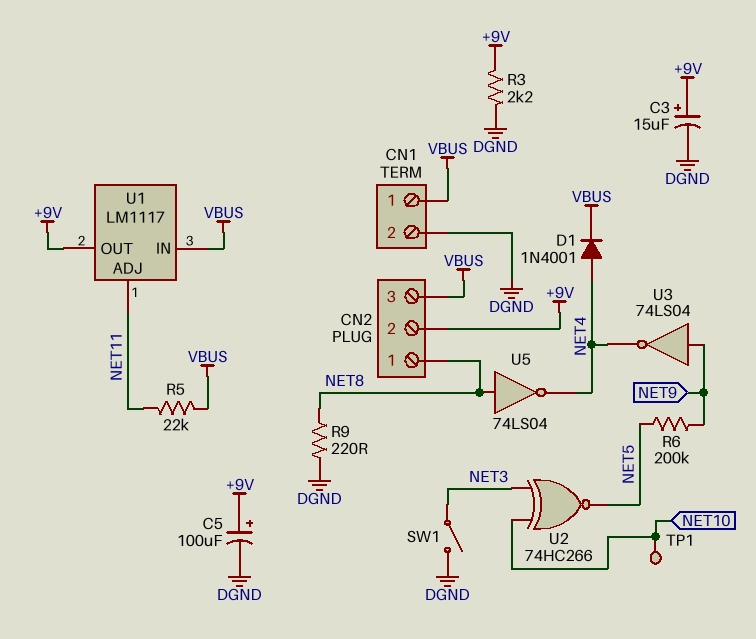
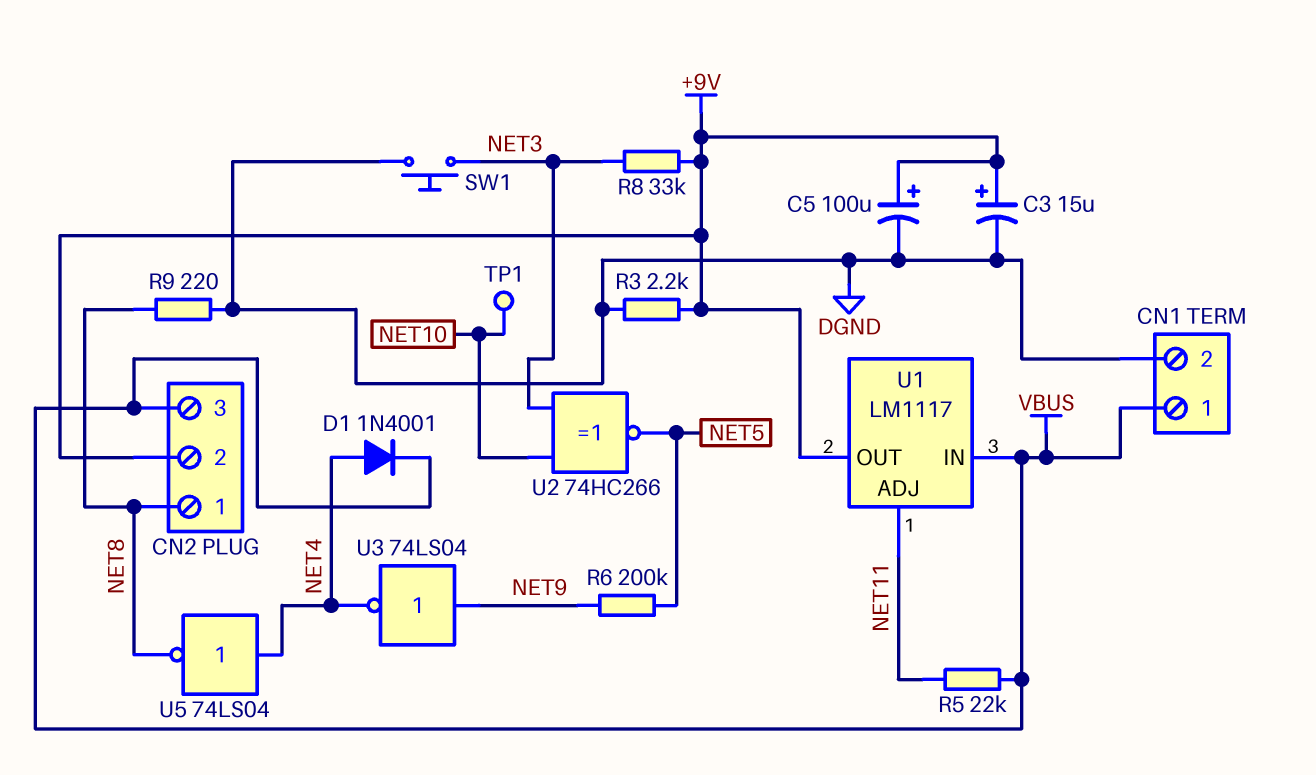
R8: none -> 33k (+9V, NET3)
SW1: switch (DGND, NET3) -> button (DGND, NET3)
U5: NOT 74LS04 (in NET8, out NET4) -> NOT 74LS04 (in NET4, out NET8)

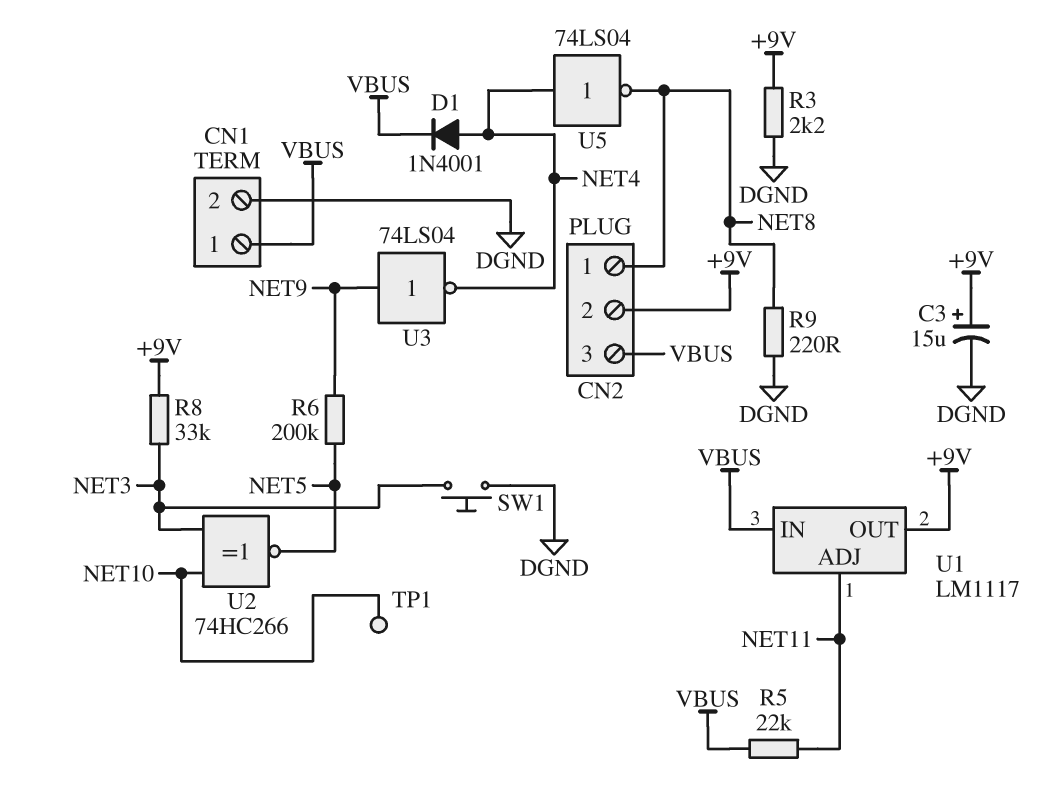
C5: 100uF (plus +9V, minus DGND) -> none

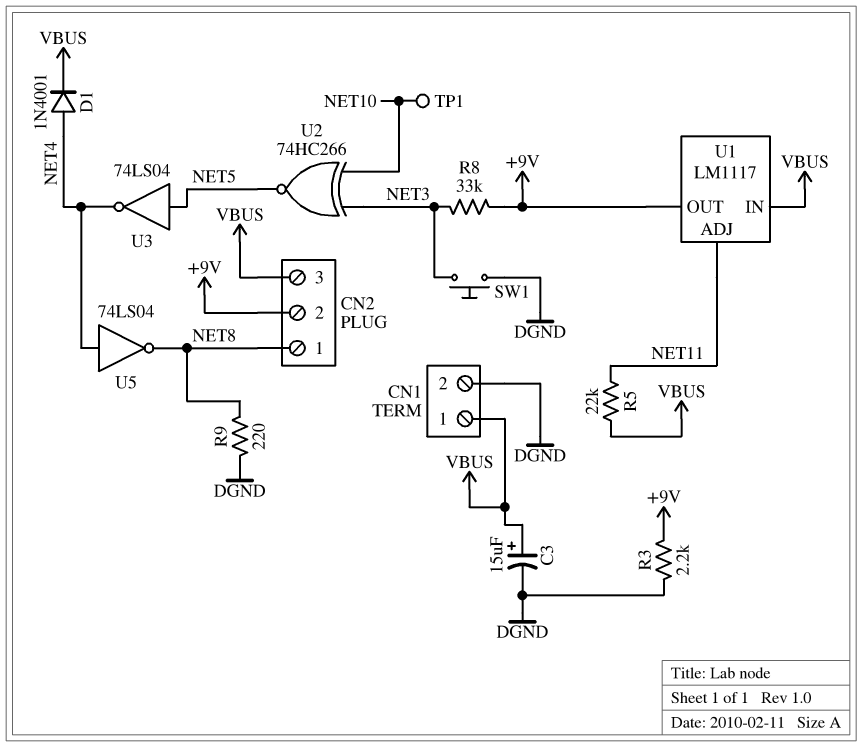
C3: 15uF (plus +9V, minus DGND) -> 15uF (plus VBUS, minus DGND)
R6: 200k (NET5, NET9) -> none
U3: NOT 74LS04 (in NET9, out NET4) -> NOT 74LS04 (in NET5, out NET4)

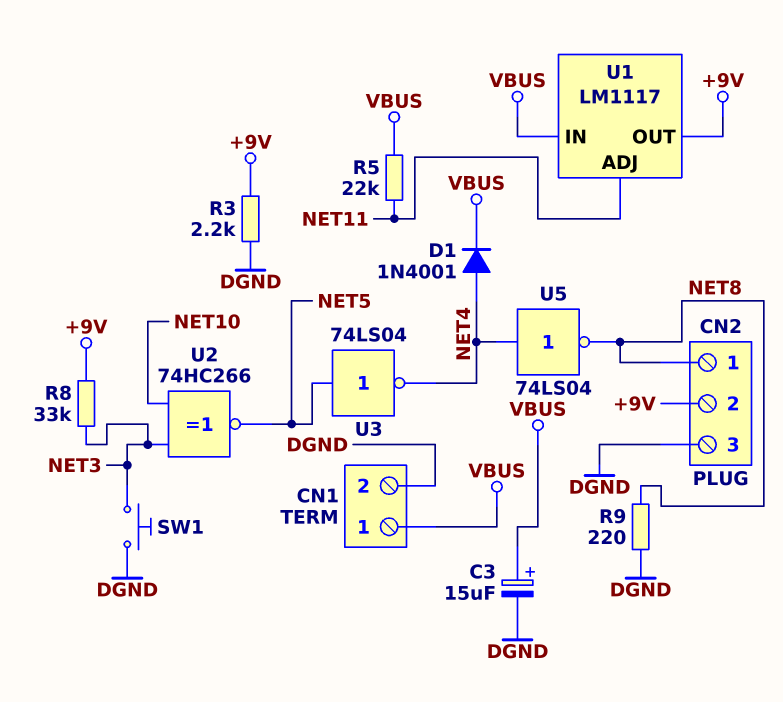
CN2 pin 3: VBUS -> DGND
TP1: test point (NET10) -> none

